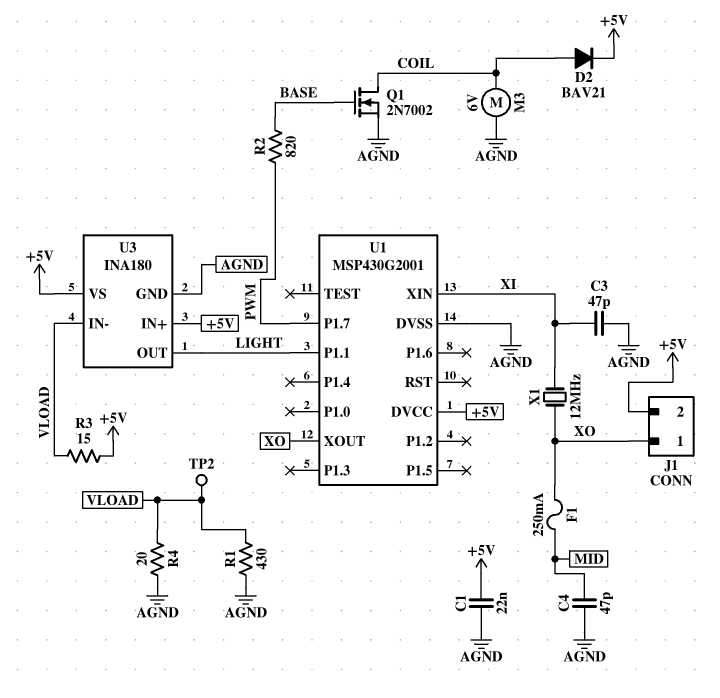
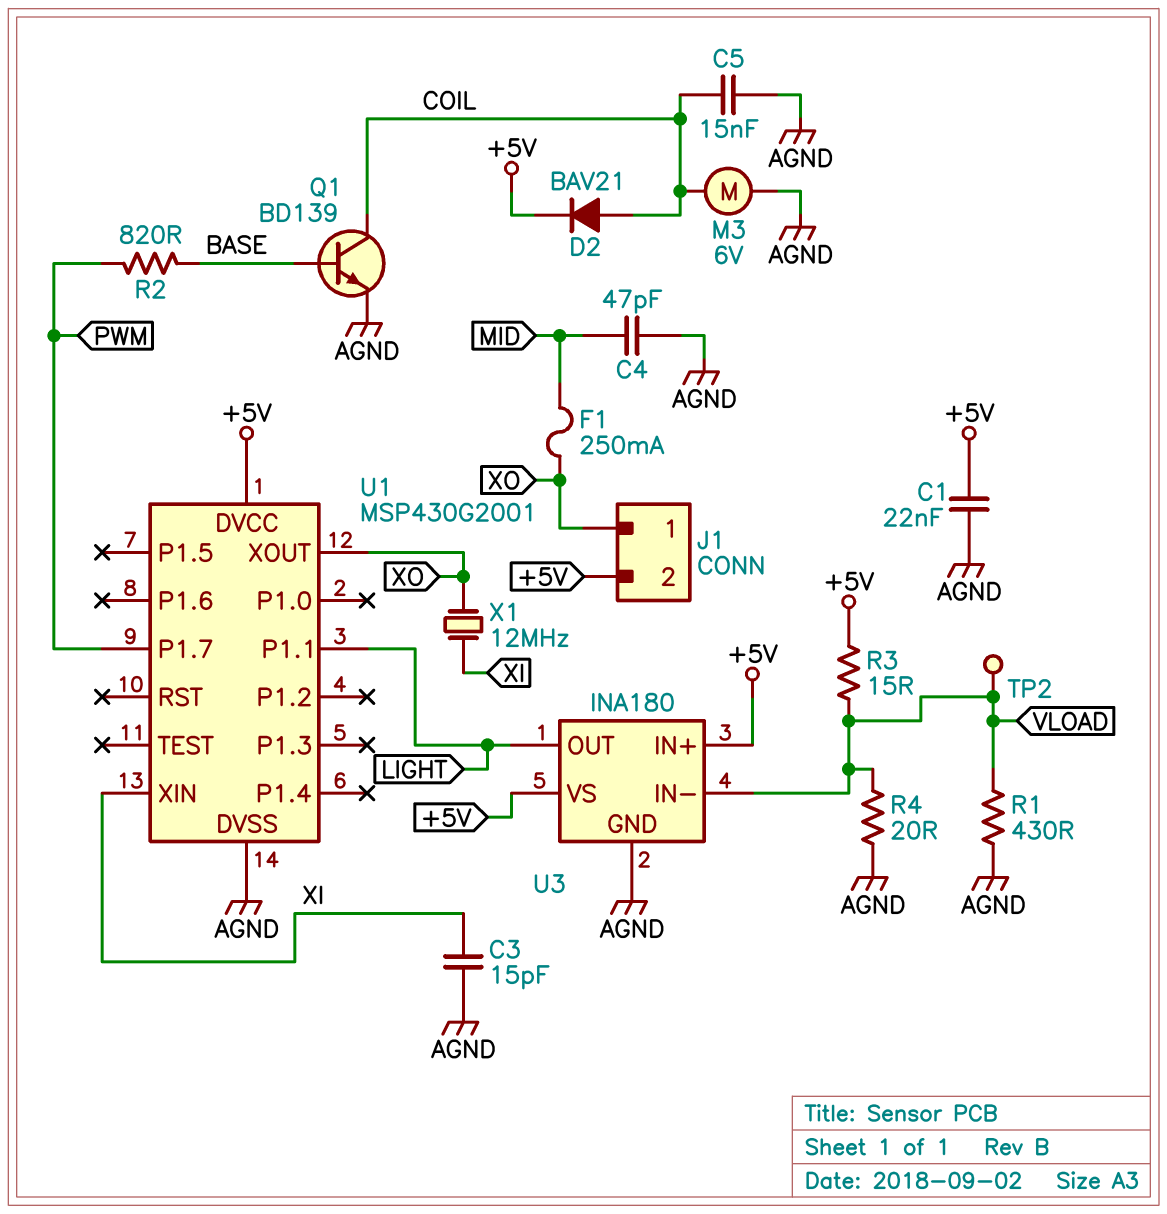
C3: 47pF (AGND, XI) -> 15pF (AGND, XI)
C5: none -> 15nF (AGND, COIL)
Q1: NMOS 2N7002 (G BASE, D COIL, S AGND) -> NPN BD139 (B BASE, C COIL, E AGND)

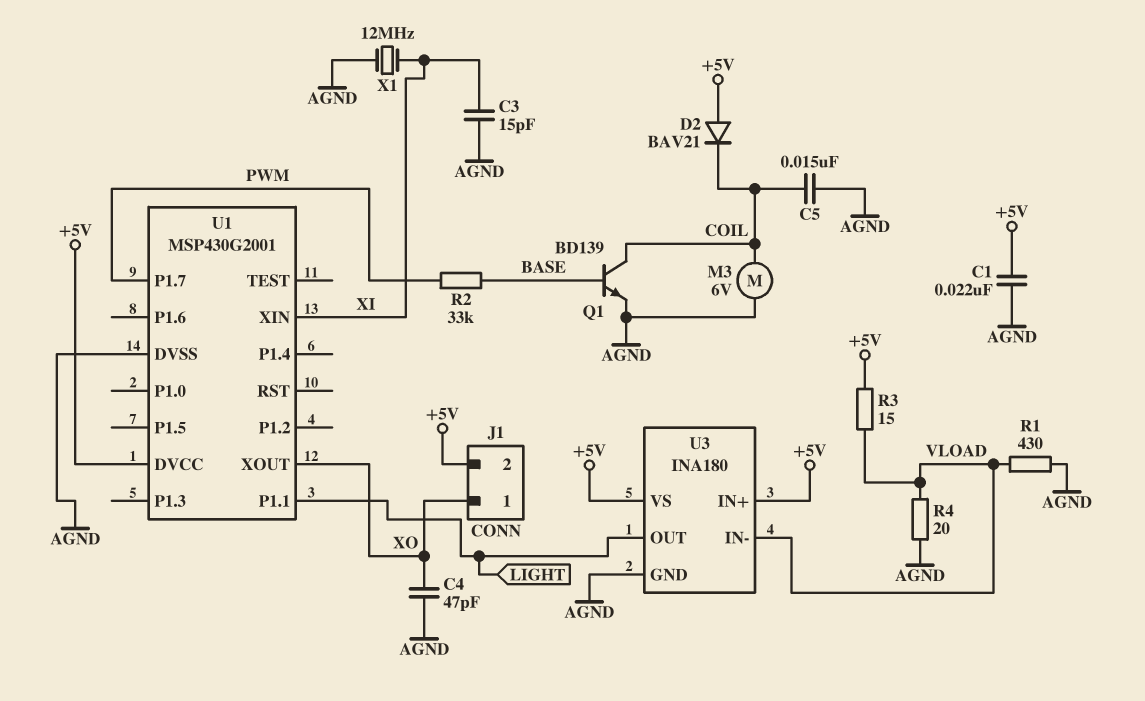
C4: 47pF (AGND, MID) -> 47pF (AGND, XO)
D2: diode BAV21 (A COIL, K +5V) -> diode BAV21 (A +5V, K COIL)
F1: 250mA (MID, XO) -> none
R2: 820 (BASE, PWM) -> 33k (BASE, PWM)
TP2: test point (VLOAD) -> none
X1: 12MHz (XI, XO) -> 12MHz (AGND, XI)

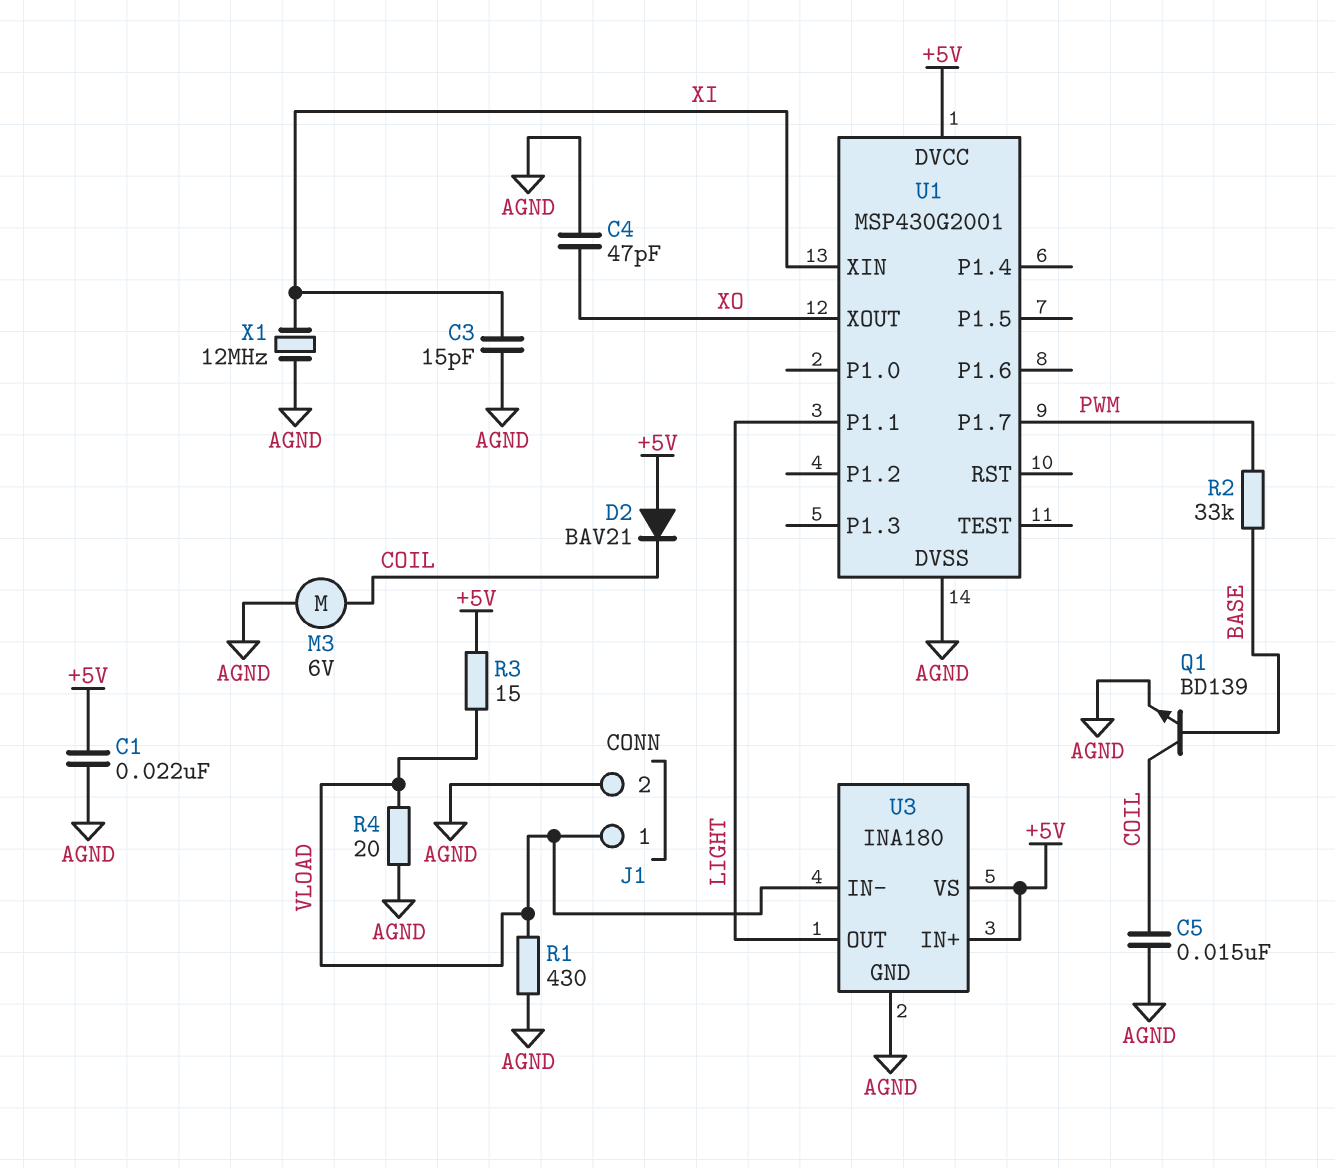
J1 pin 1: XO -> VLOAD
J1 pin 2: +5V -> AGND

